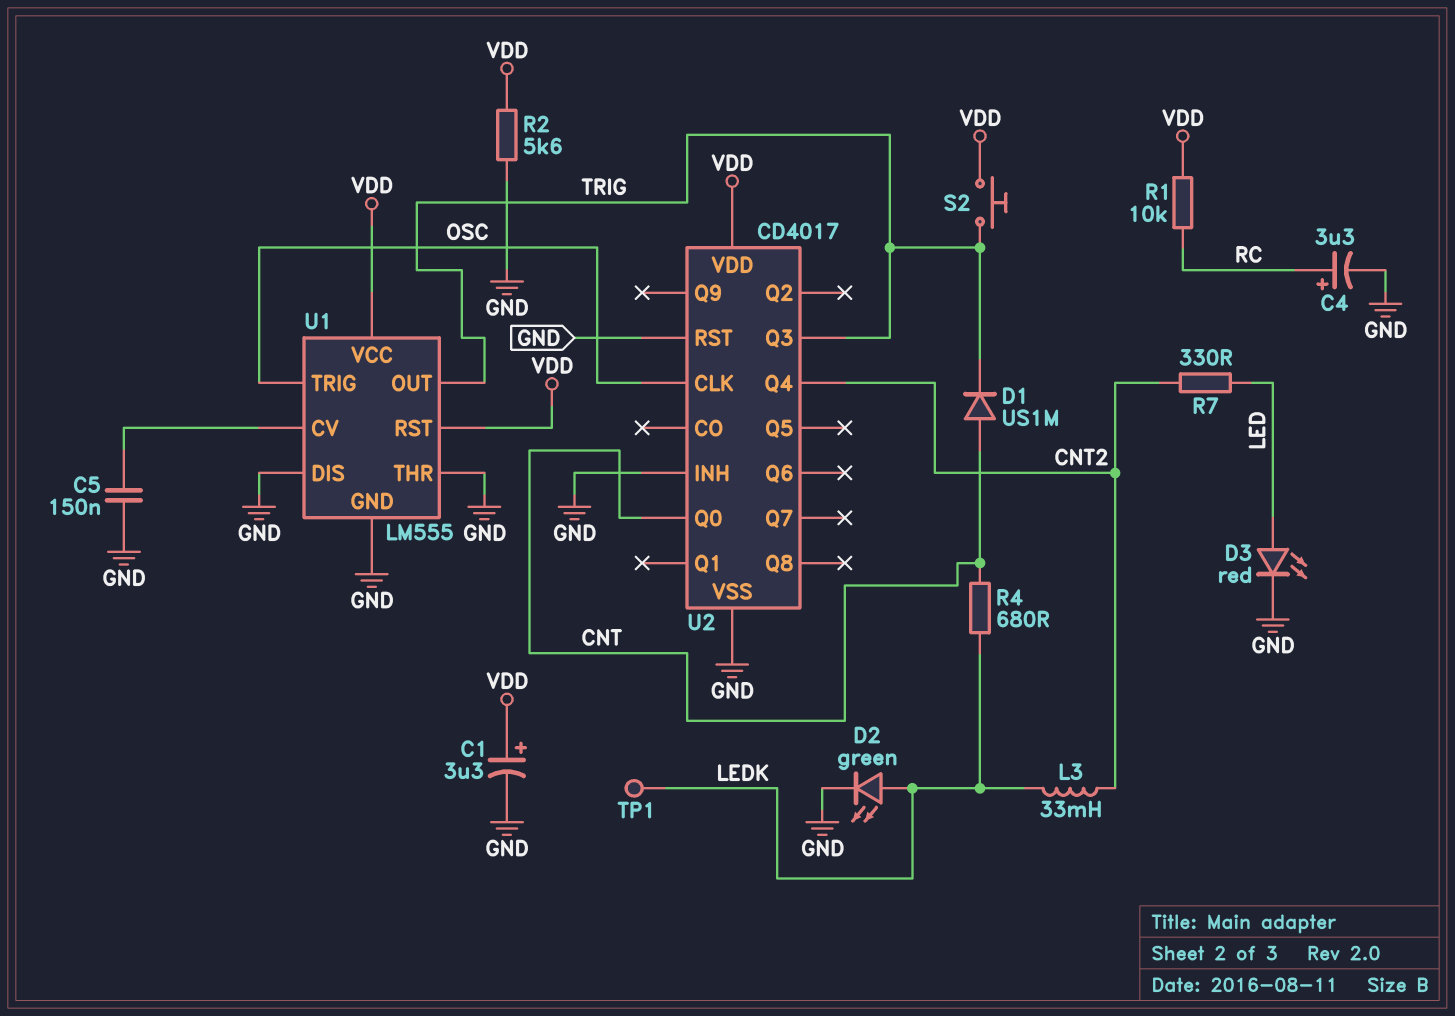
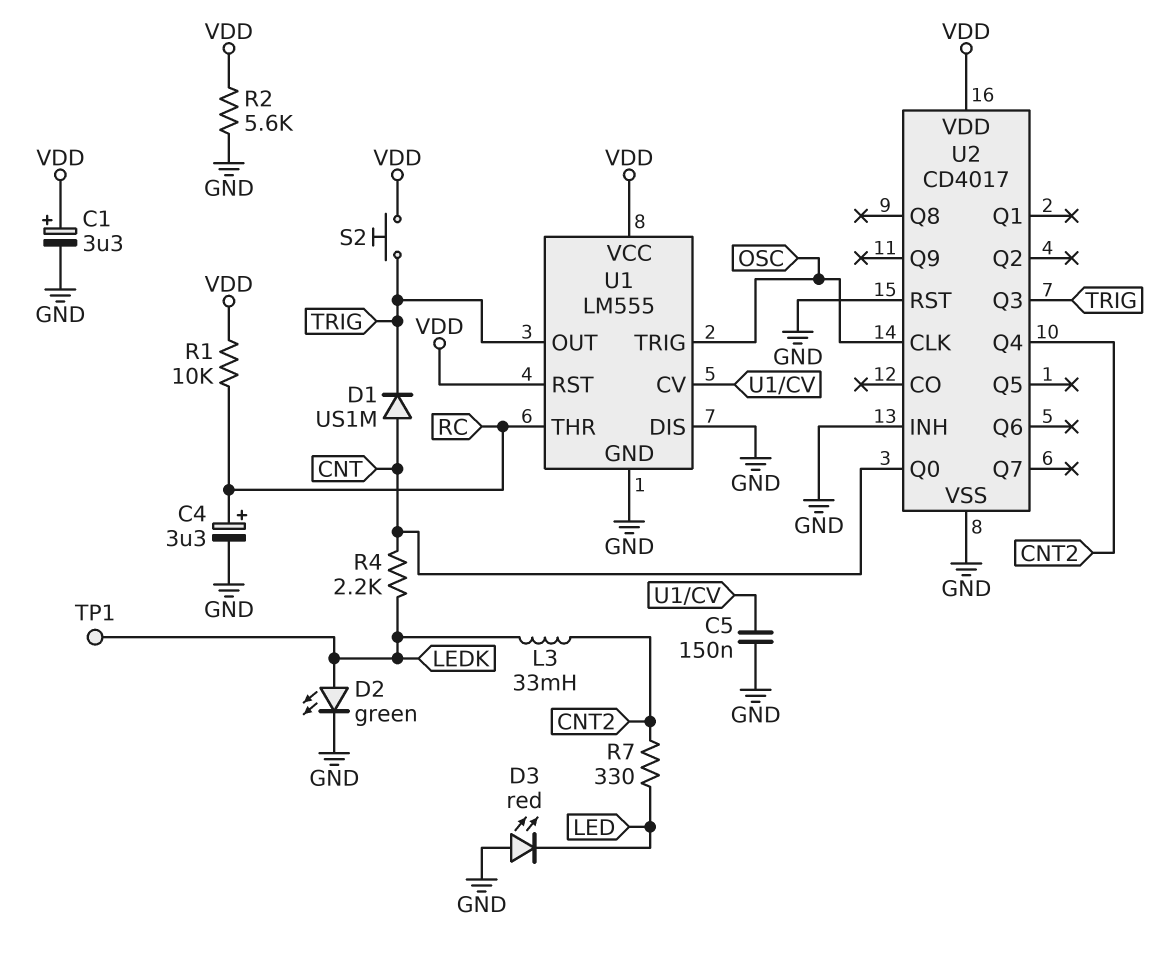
D3: LED red (A LED, K GND) -> LED red (A GND, K LED)
R4: 680 (CNT, LEDK) -> 2.2k (CNT, LEDK)
U1 pin THR: GND -> RC

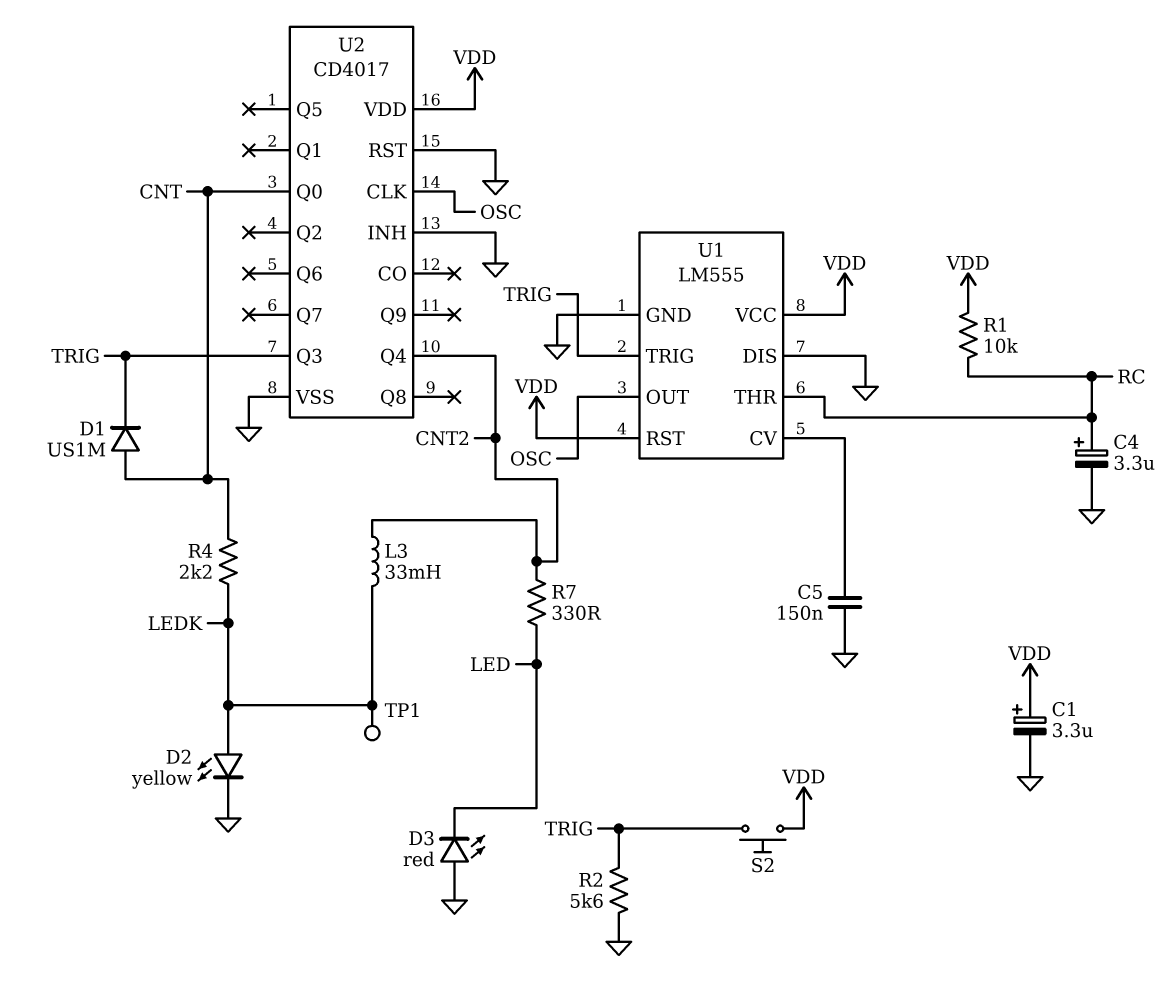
D2: LED green (A LEDK, K GND) -> LED yellow (A LEDK, K GND)
R2: 5.6k (GND, VDD) -> 5.6k (GND, TRIG)
U1 pin OUT: TRIG -> OSC
U1 pin TRIG: OSC -> TRIG

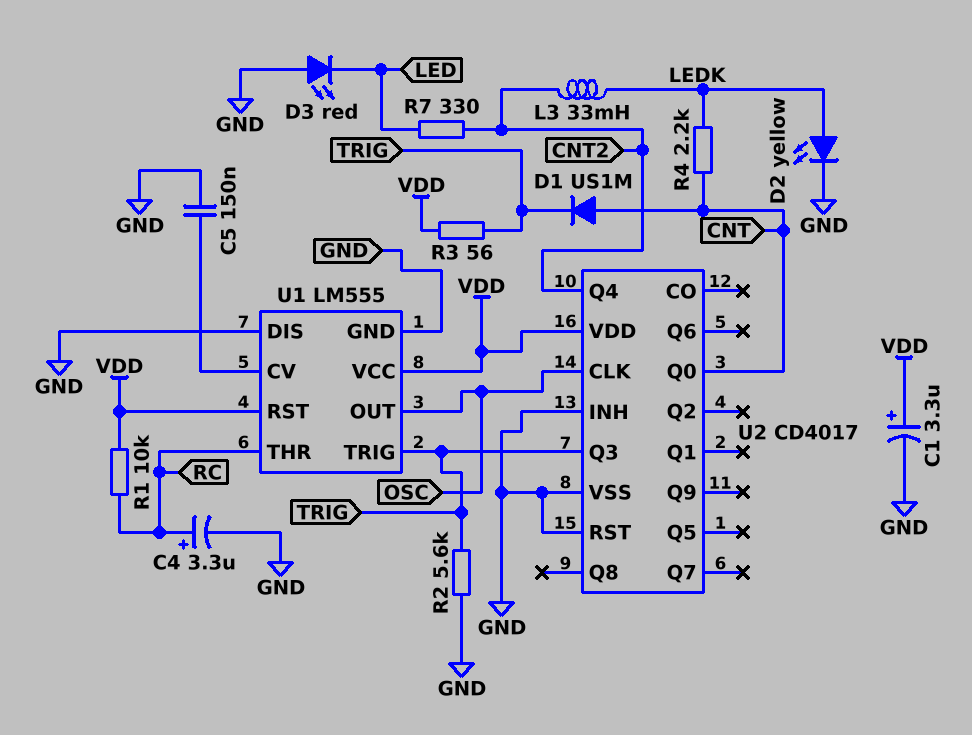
R3: none -> 56 (TRIG, VDD)
S2: button (TRIG, VDD) -> none
TP1: test point (LEDK) -> none

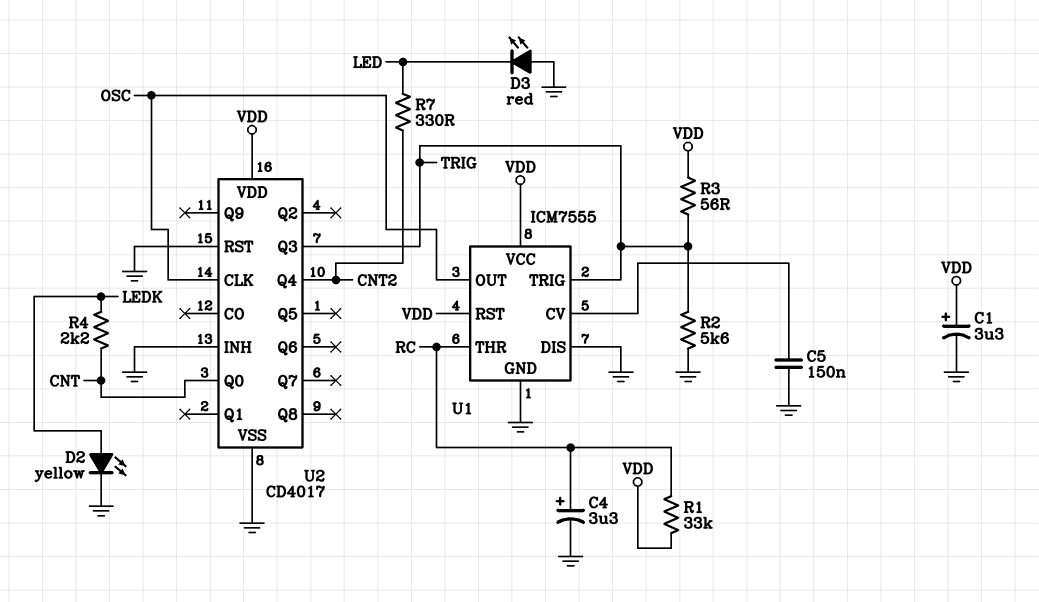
D1: diode US1M (A CNT, K TRIG) -> none
L3: 33mH (CNT2, LEDK) -> none
R1: 10k (RC, VDD) -> 33k (RC, VDD)
U1: LM555 -> ICM7555

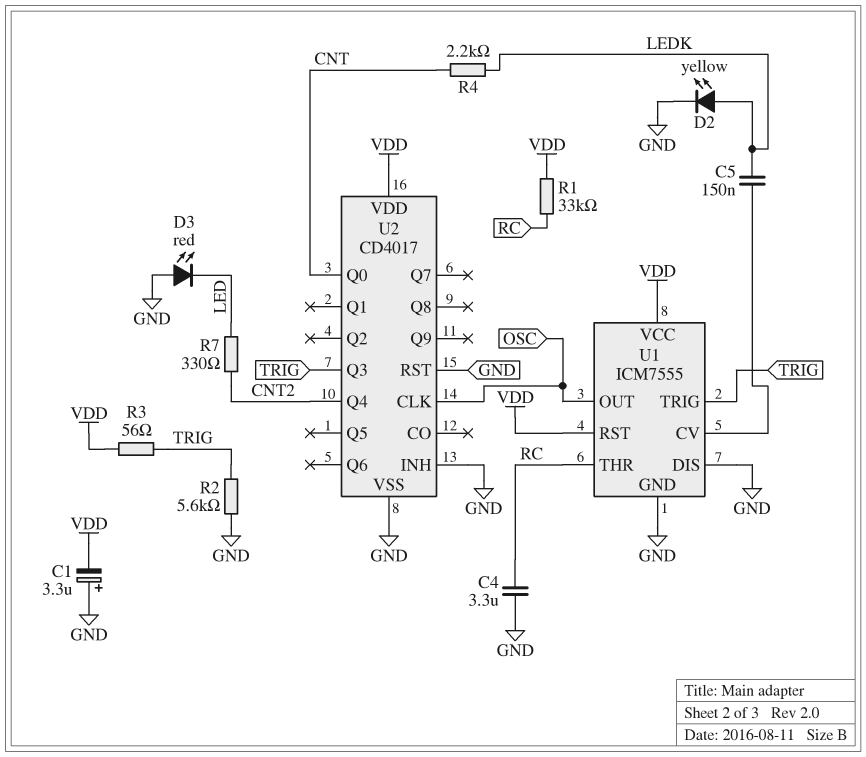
C1: 3.3uF (plus VDD, minus GND) -> 3.3uF (plus GND, minus VDD)
C4: 3.3uF (plus RC, minus GND) -> 3.3uF (GND, RC)
C5: 150nF (GND, U1/CV) -> 150nF (LEDK, U1/CV)

